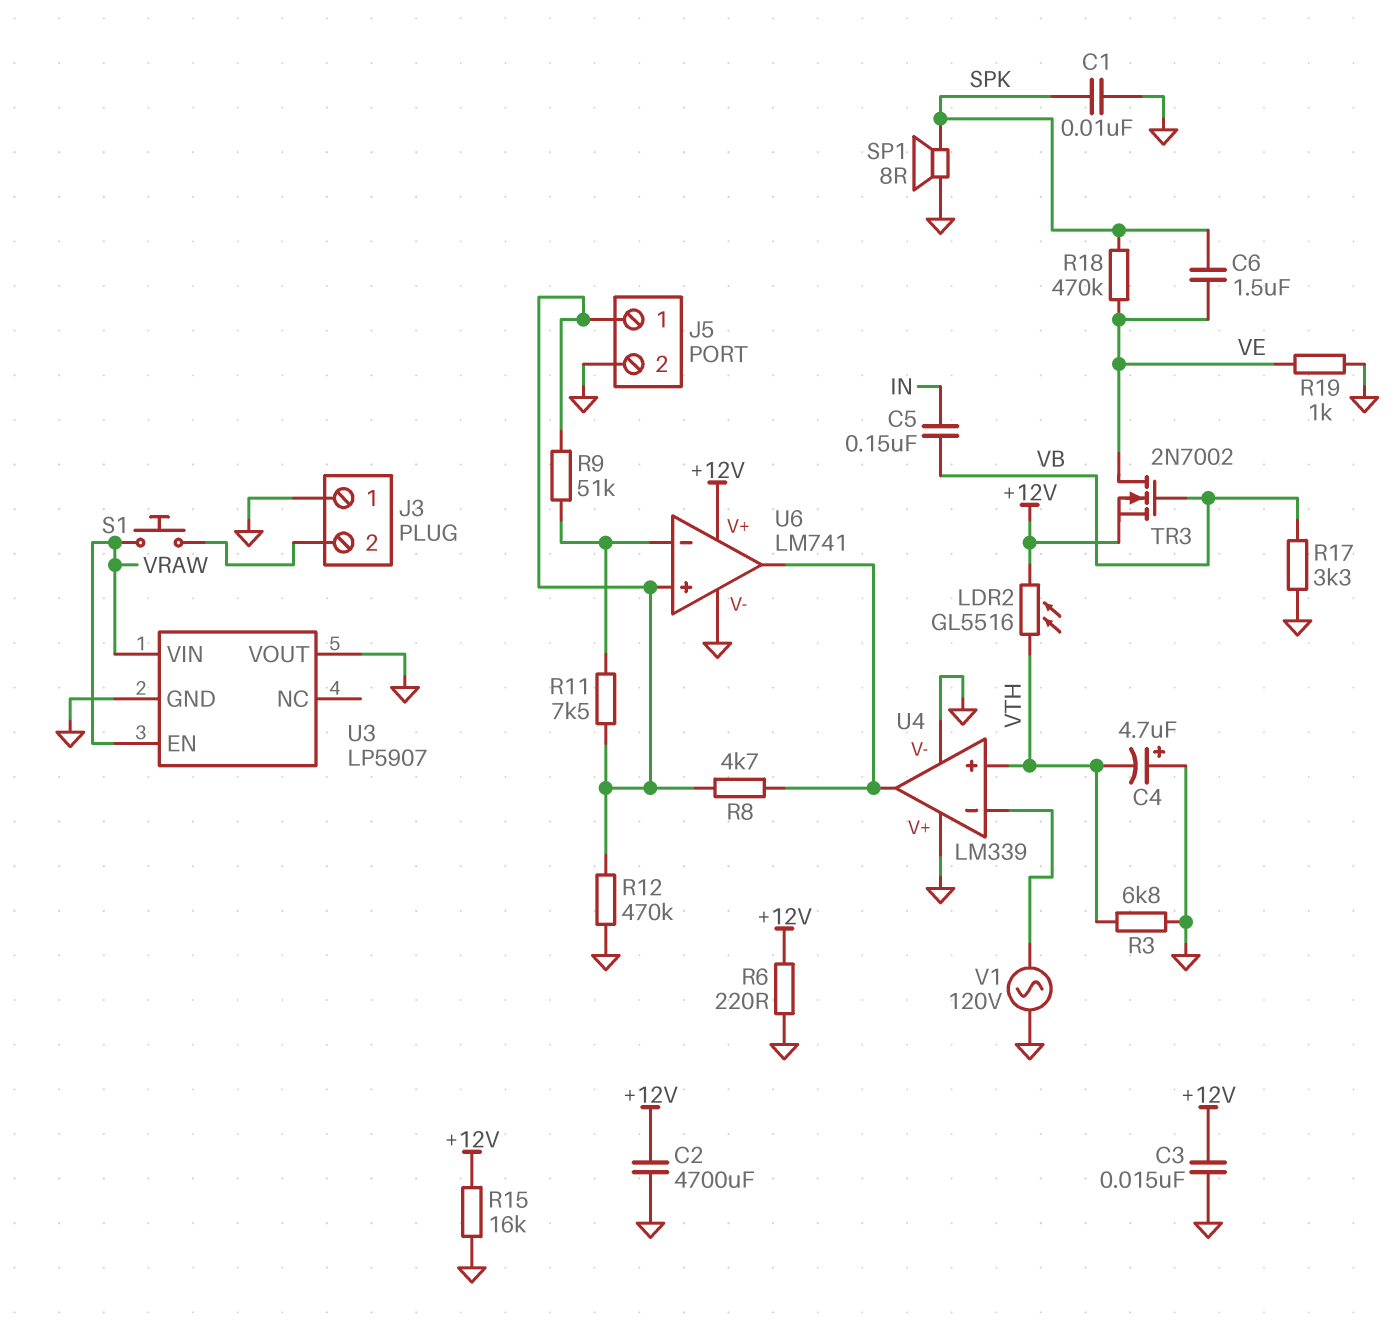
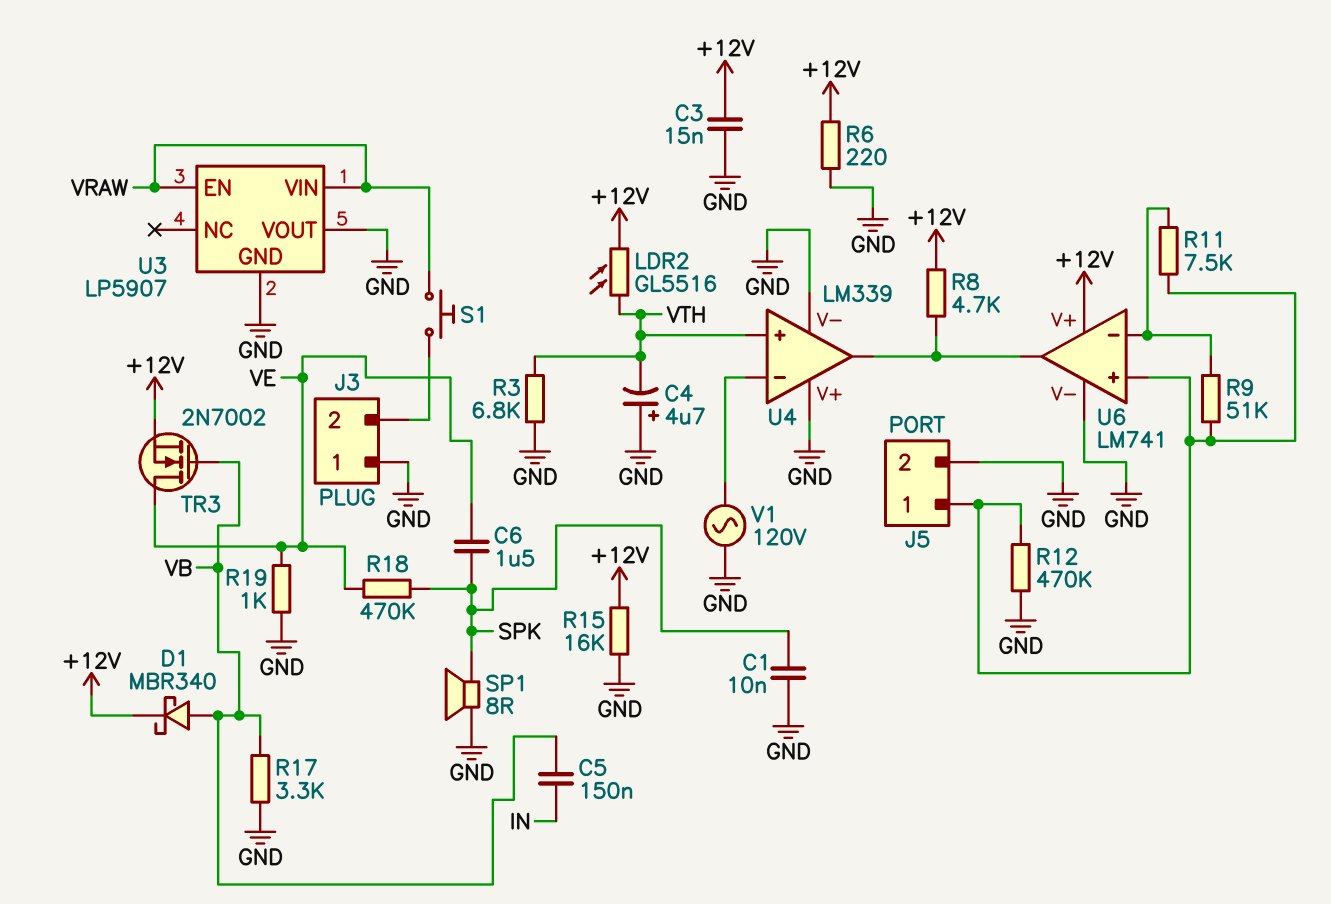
C2: 4700uF (+12V, GND) -> none
D1: none -> schottky MBR340 (A VB, K +12V)
R8: 4.7k (J5/1, U4/out) -> 4.7k (+12V, U4/out)

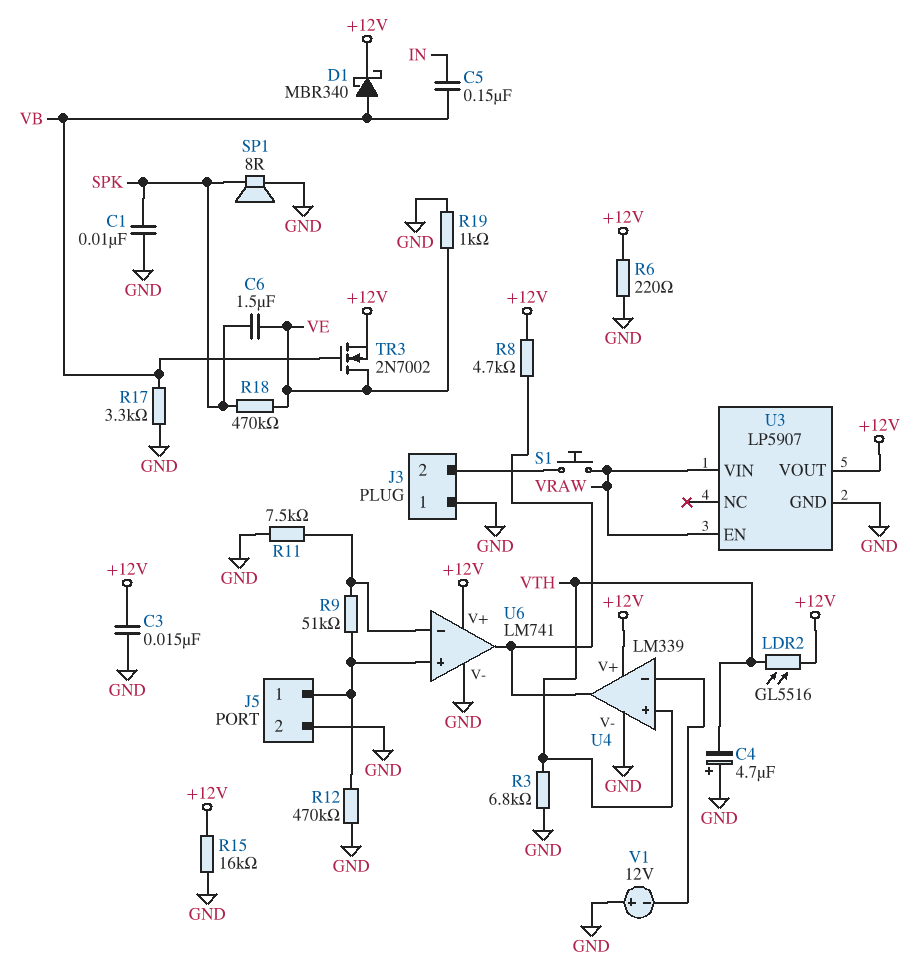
R11: 7.5k (J5/1, U6/in-) -> 7.5k (GND, U6/in-)
U3 pin VOUT: GND -> +12V
U4 pin V+: GND -> +12V
V1: AC 120V (GND, U4/in-) -> 12V (plus GND, minus U4/in-)

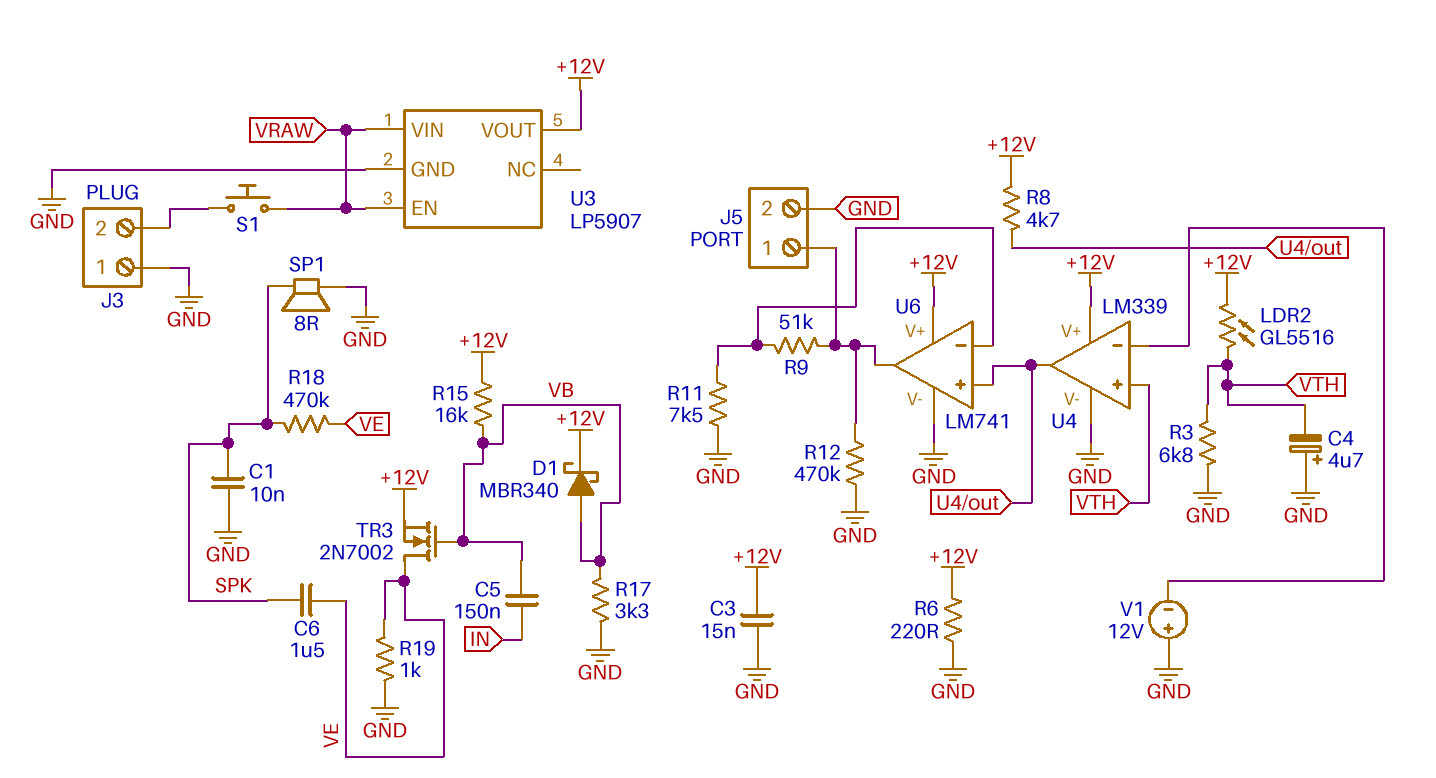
R15: 16k (+12V, GND) -> 16k (+12V, VB)
U6 pin in+: J5/1 -> U4/out
U6 pin out: U4/out -> J5/1

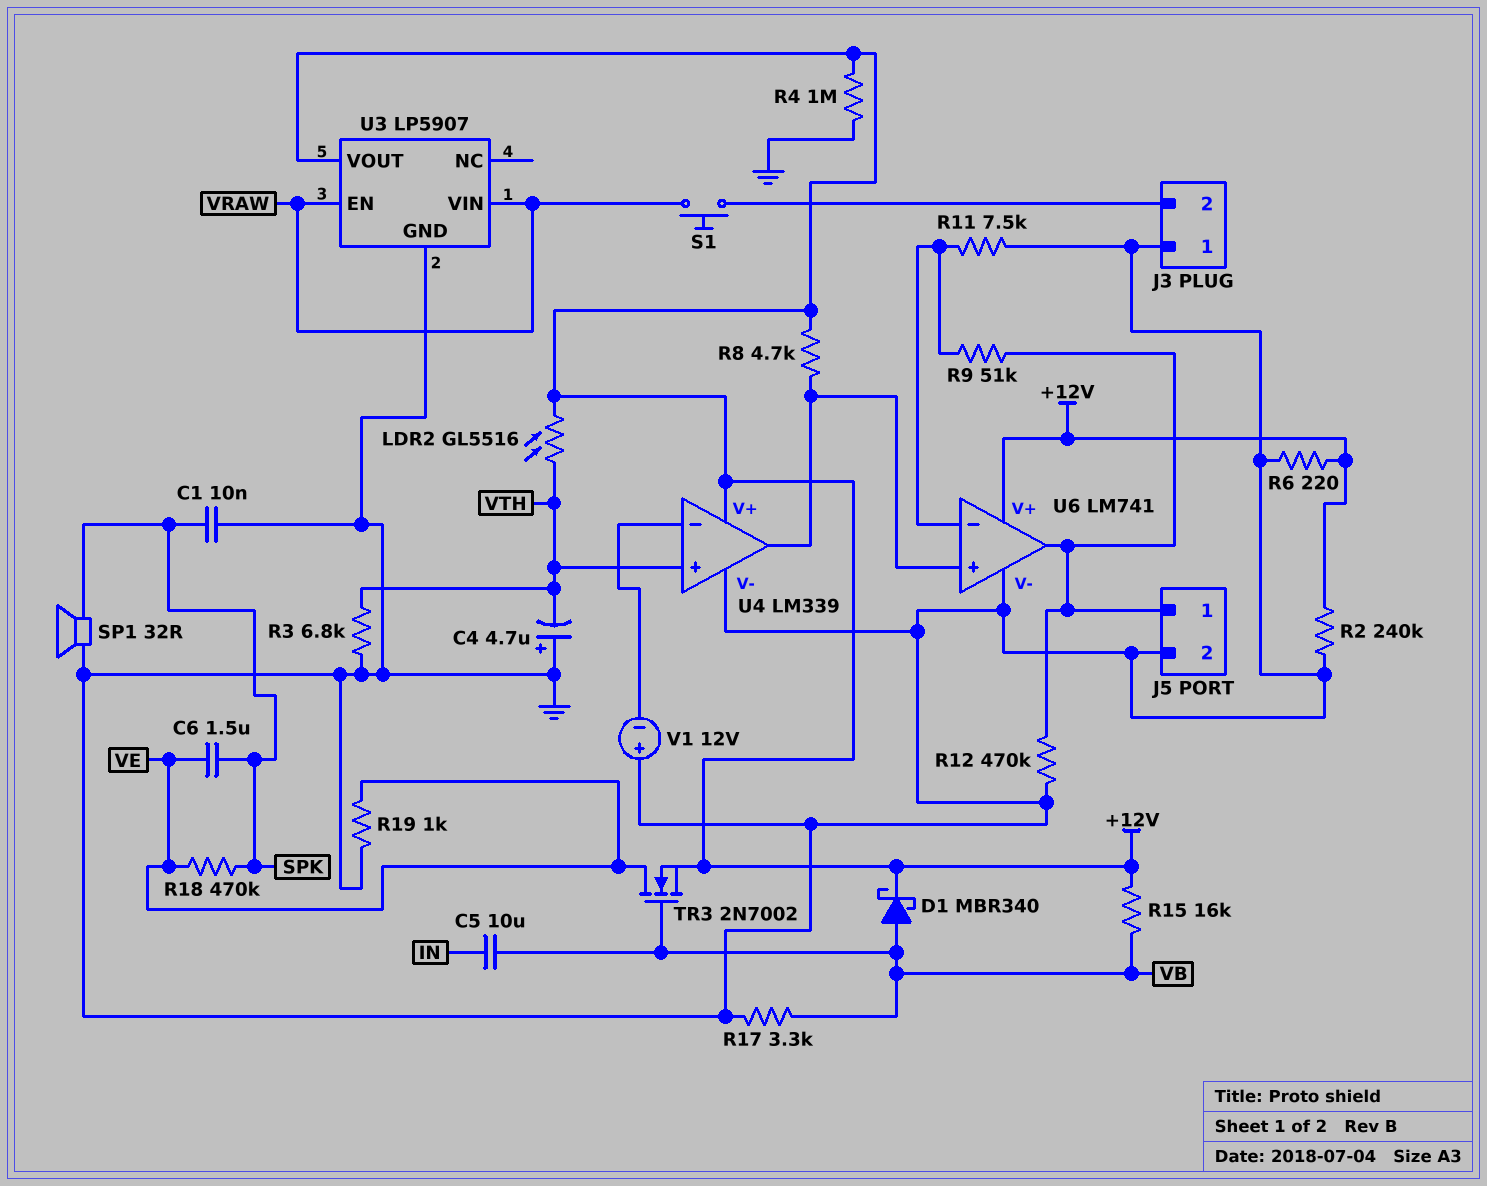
C3: 15nF (+12V, GND) -> none
C5: 150nF (IN, VB) -> 10uF (IN, VB)
R2: none -> 240k (+12V, GND)
R4: none -> 1M (+12V, GND)
SP1: speaker 8R (GND, SPK) -> speaker 32R (GND, SPK)

